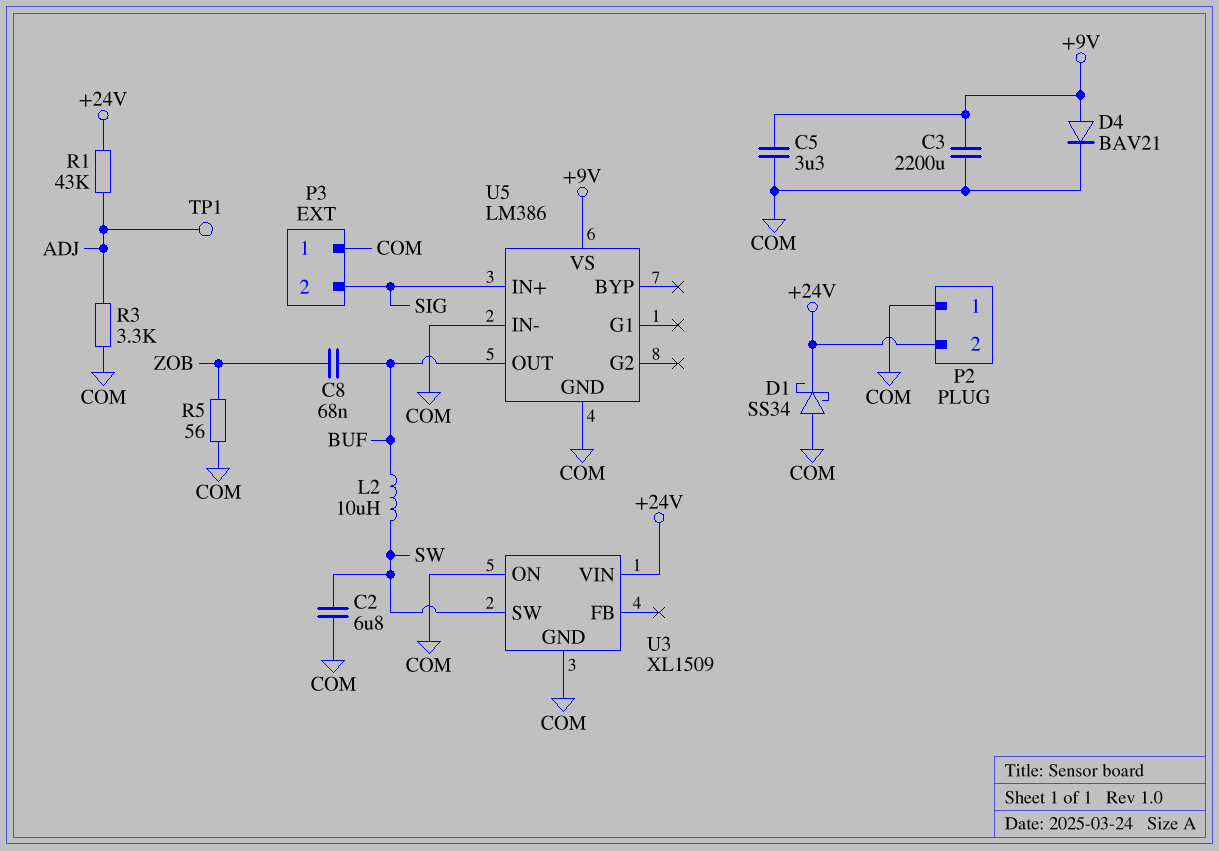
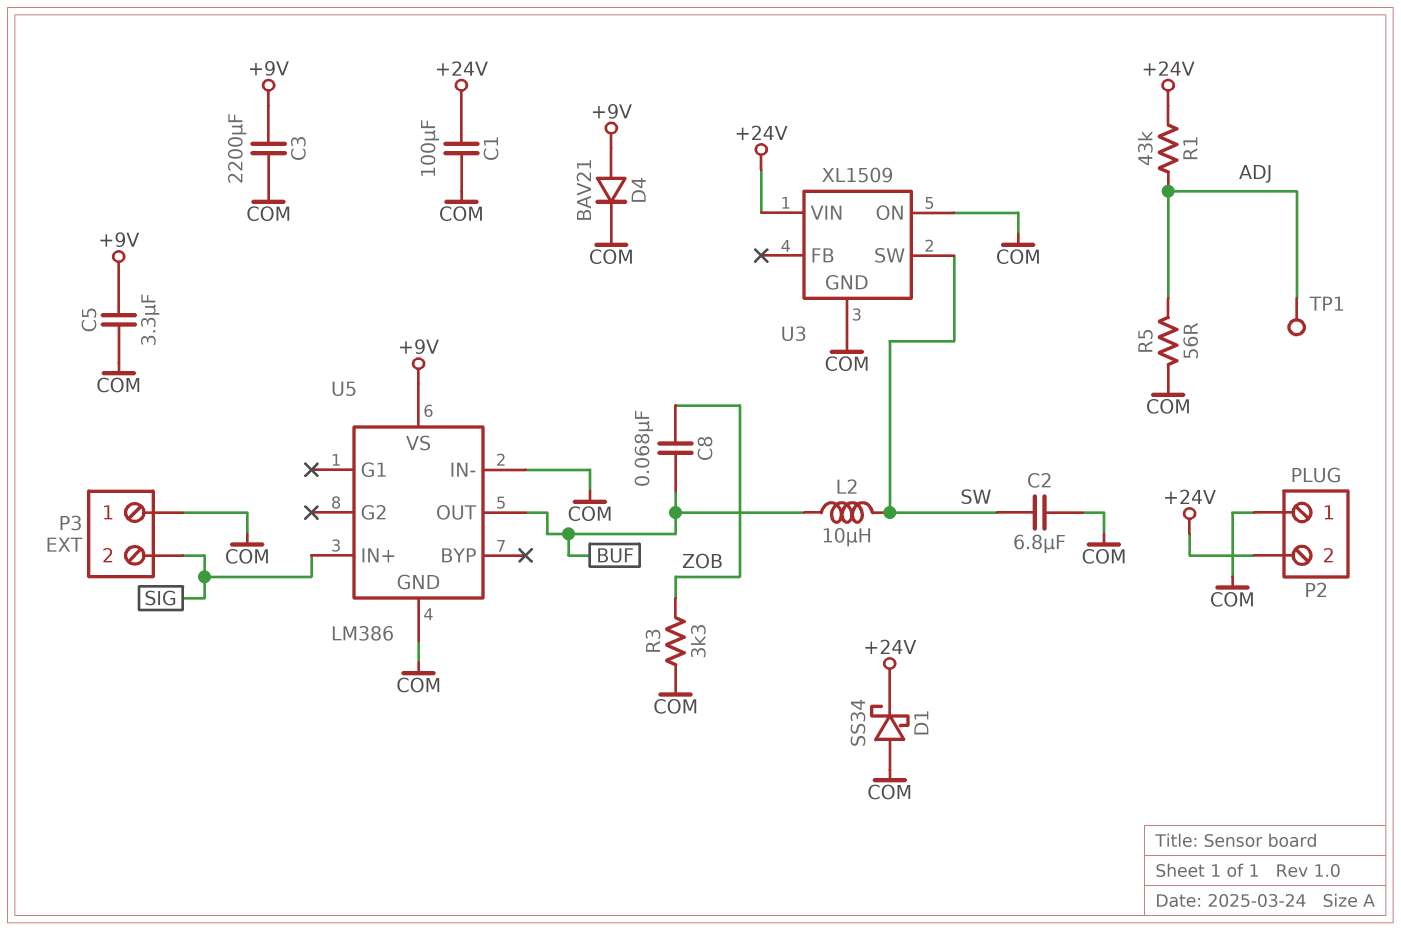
C1: none -> 100uF (+24V, COM)
R3: 3.3k (ADJ, COM) -> 3.3k (COM, ZOB)
R5: 56 (COM, ZOB) -> 56 (ADJ, COM)

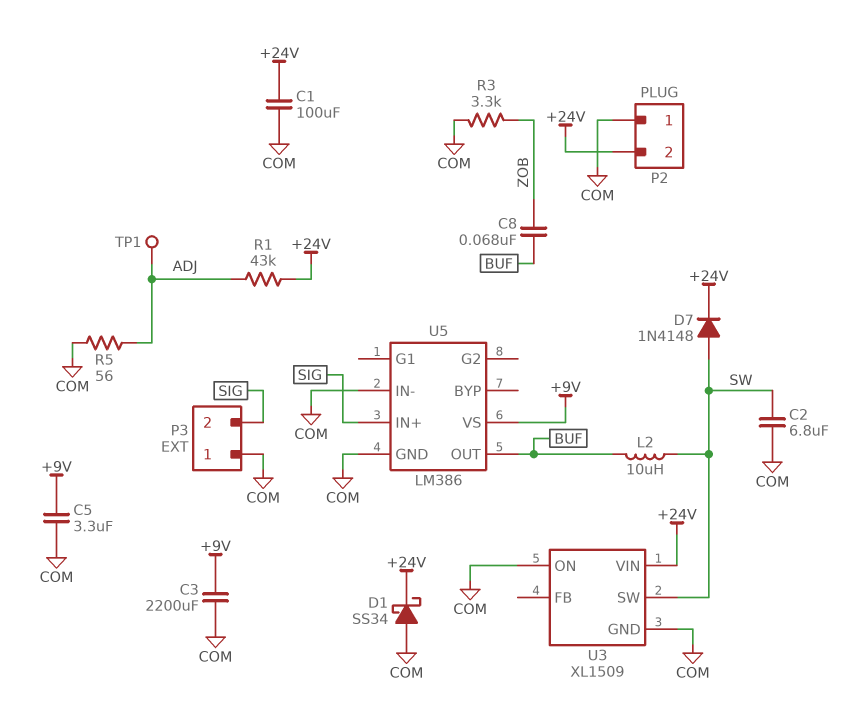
D4: diode BAV21 (A +9V, K COM) -> none
D7: none -> diode 1N4148 (A SW, K +24V)

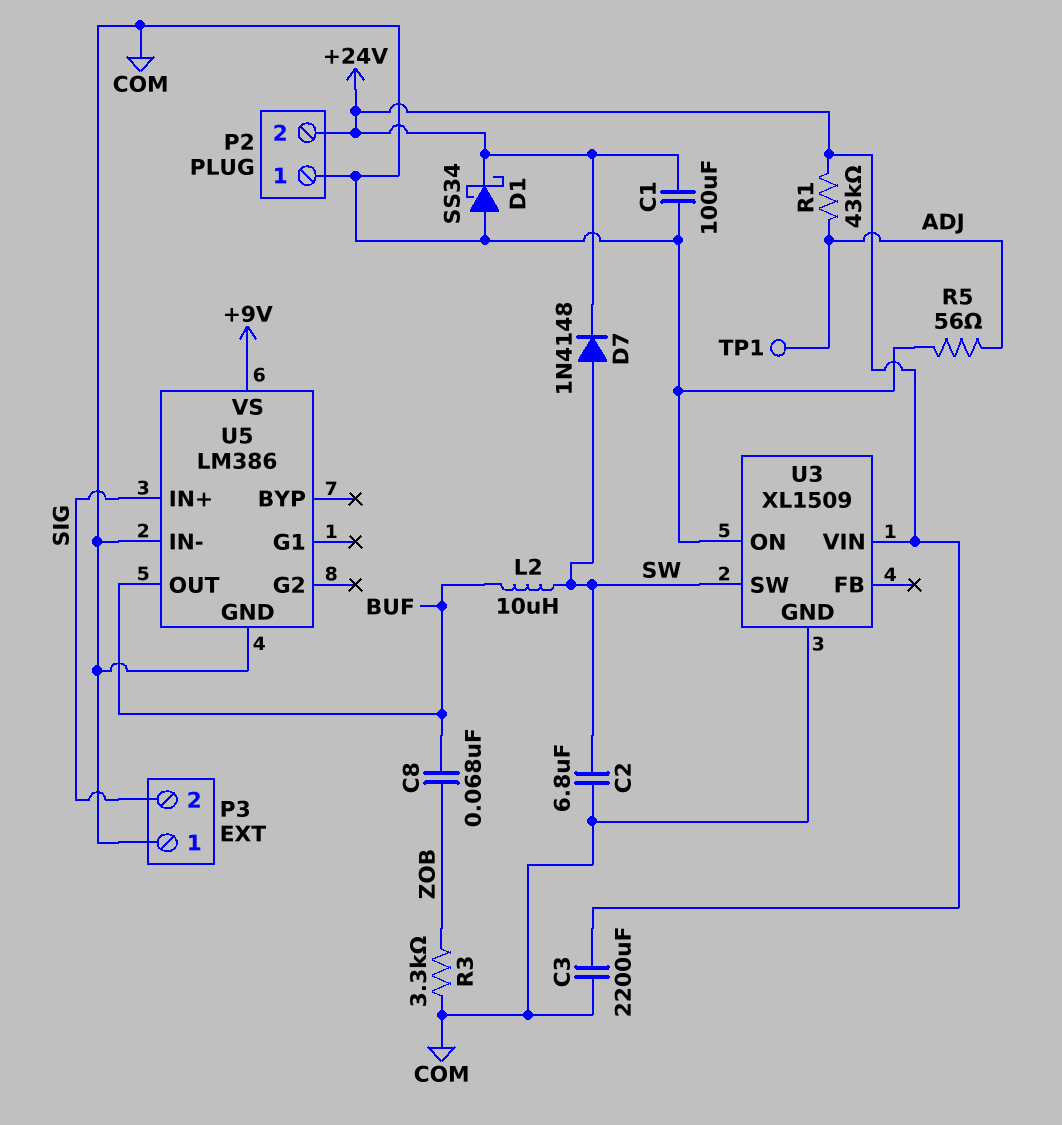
C3: 2200uF (+9V, COM) -> 2200uF (+24V, COM)
C5: 3.3uF (+9V, COM) -> none

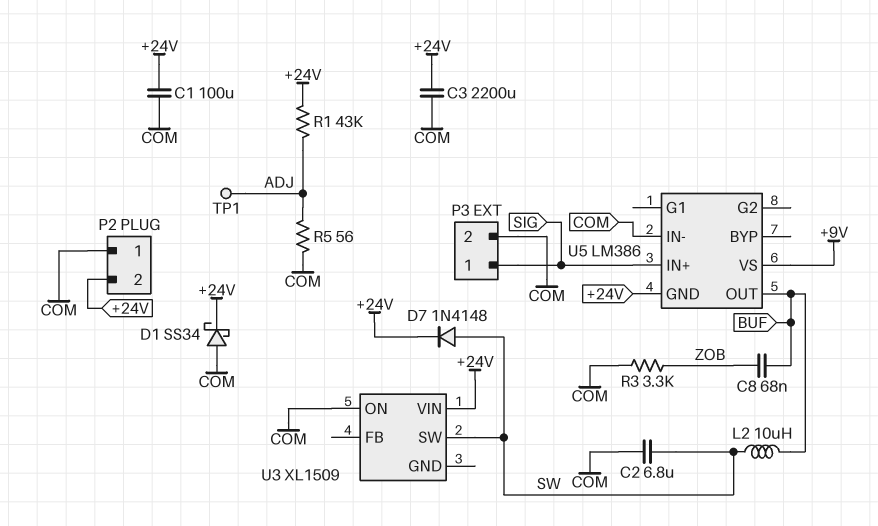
P3 pin 1: COM -> SIG
P3 pin 2: SIG -> COM
U3 pin GND: COM -> none
U5 pin GND: COM -> +24V

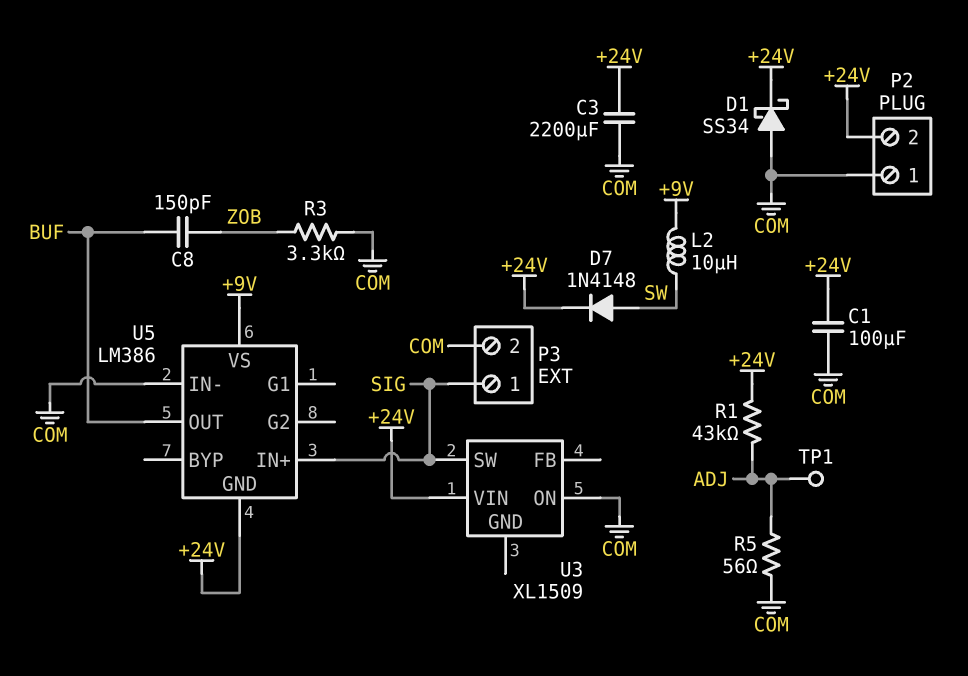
C2: 6.8uF (COM, SW) -> none
C8: 68nF (BUF, ZOB) -> 150pF (BUF, ZOB)
L2: 10uH (BUF, SW) -> 10uH (+9V, SW)
U3 pin SW: SW -> SIG

